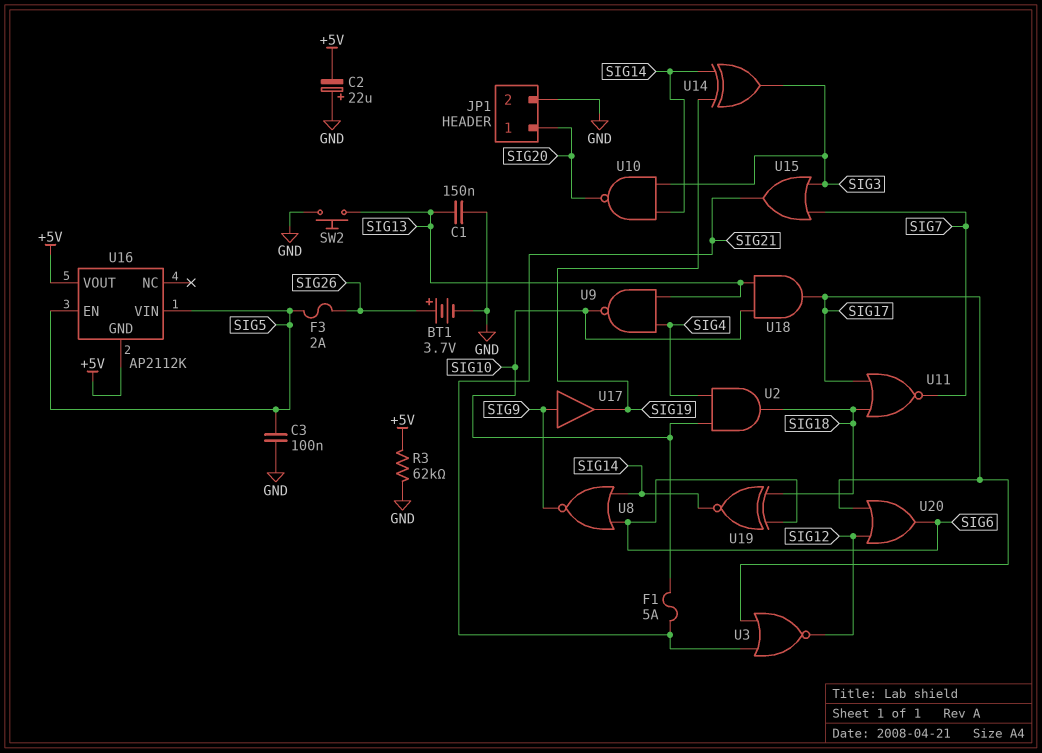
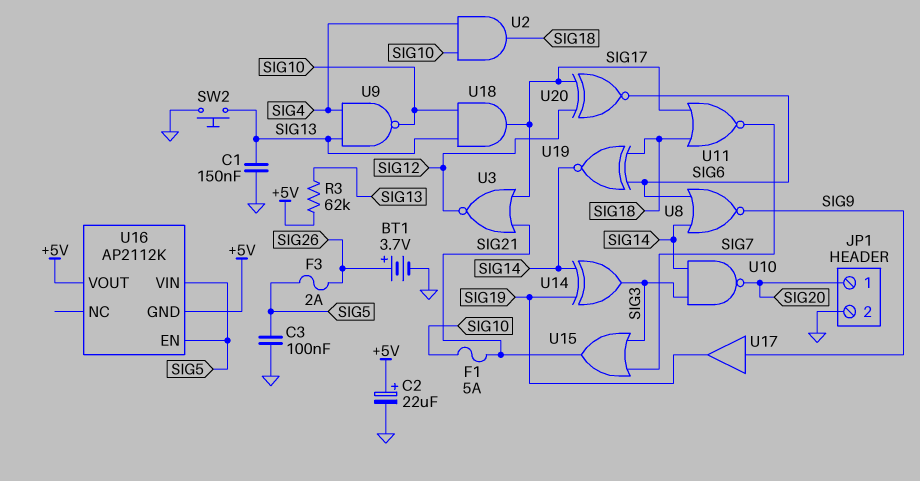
C2: 22uF (plus GND, minus +5V) -> 22uF (plus +5V, minus GND)
R3: 62k (+5V, GND) -> 62k (+5V, SIG13)
U20: OR (in SIG12, in SIG17, out SIG6) -> XNOR (in SIG12, in SIG17, out SIG6)

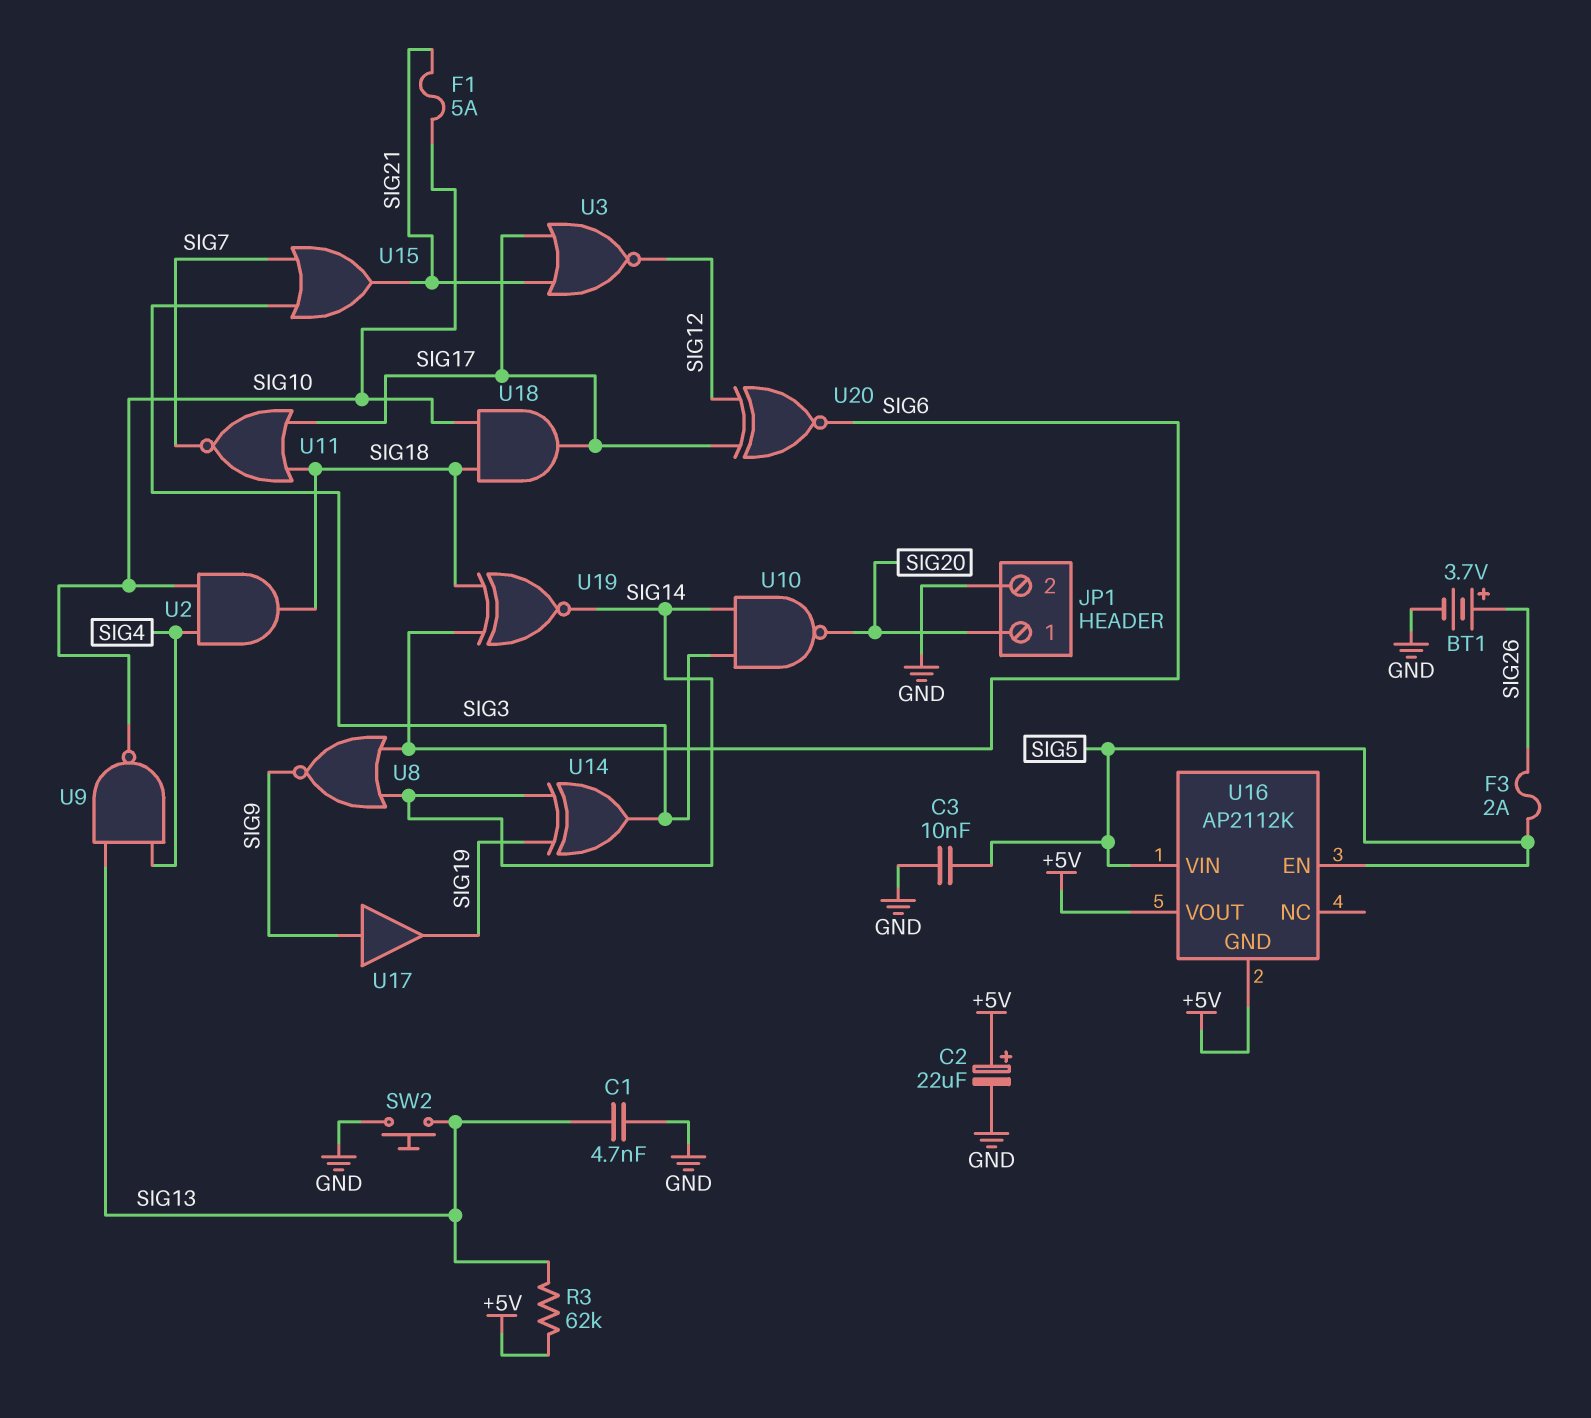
C1: 150nF (GND, SIG13) -> 4.7nF (GND, SIG13)
C3: 100nF (GND, SIG5) -> 10nF (GND, SIG5)
U18: AND (in SIG10, in SIG13, out SIG17) -> AND (in SIG10, in SIG18, out SIG17)

